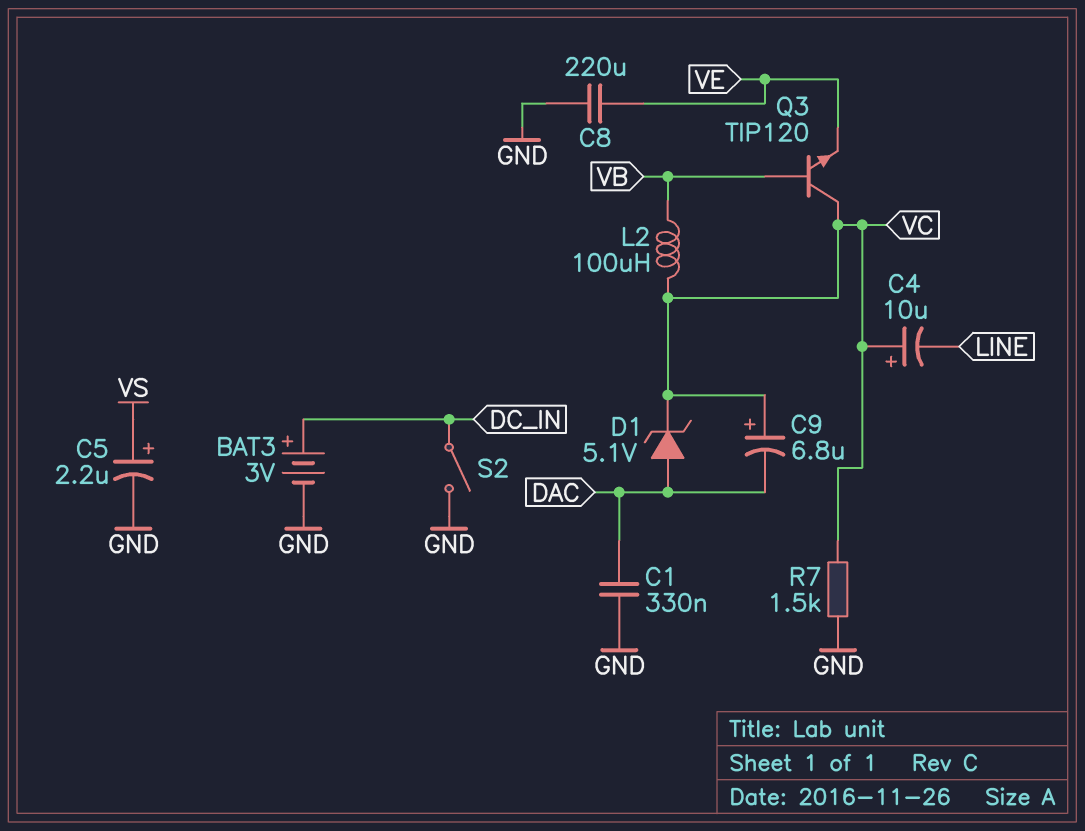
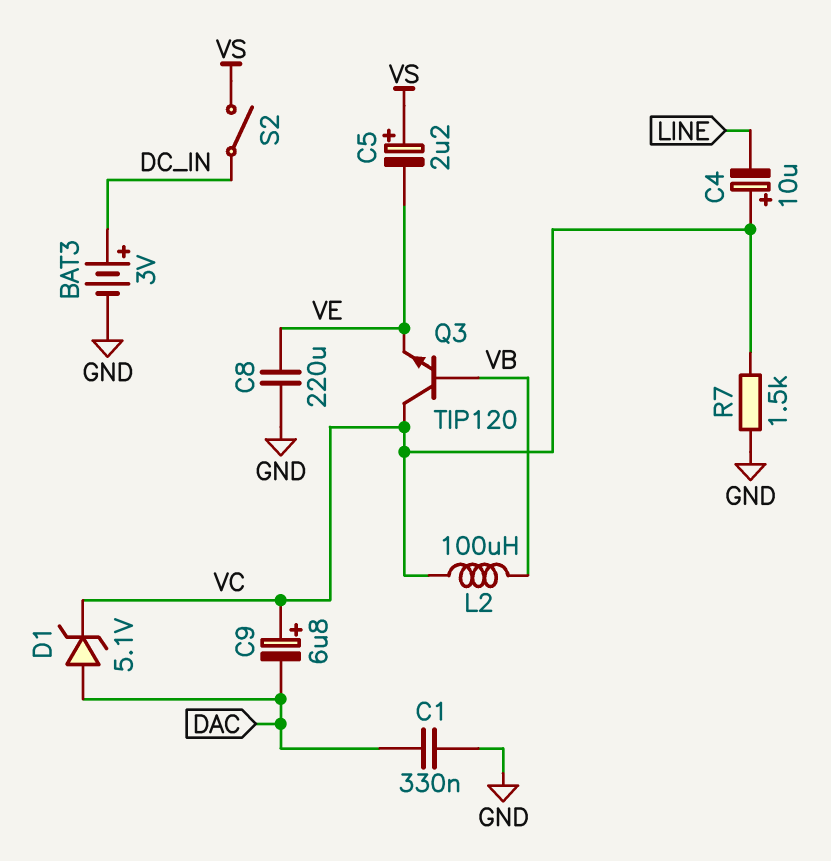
C5: 2.2uF (plus VS, minus GND) -> 2.2uF (plus VS, minus VE)
S2: switch (DC_IN, GND) -> switch (DC_IN, VS)

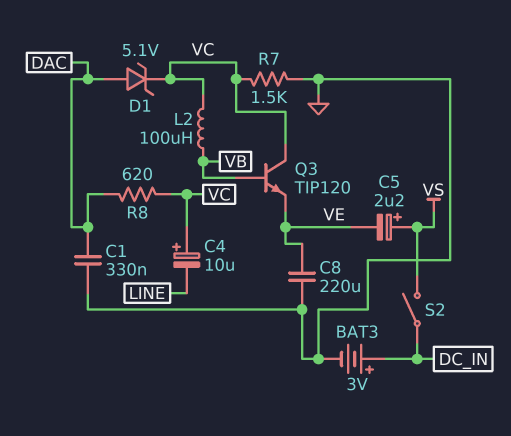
C9: 6.8uF (plus VC, minus DAC) -> none
R8: none -> 620 (DAC, VC)

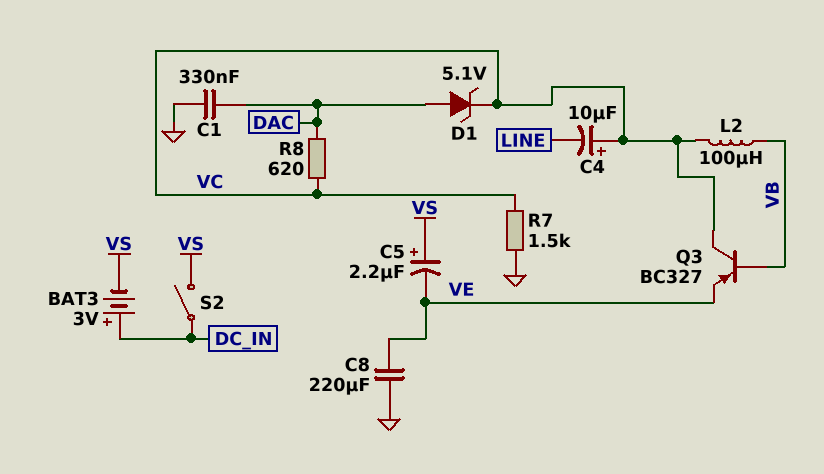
BAT3: 3V (plus DC_IN, minus GND) -> 3V (plus DC_IN, minus VS)
Q3: NPN TIP120 (B VB, C VC, E VE) -> PNP BC327 (B VB, C VC, E VE)

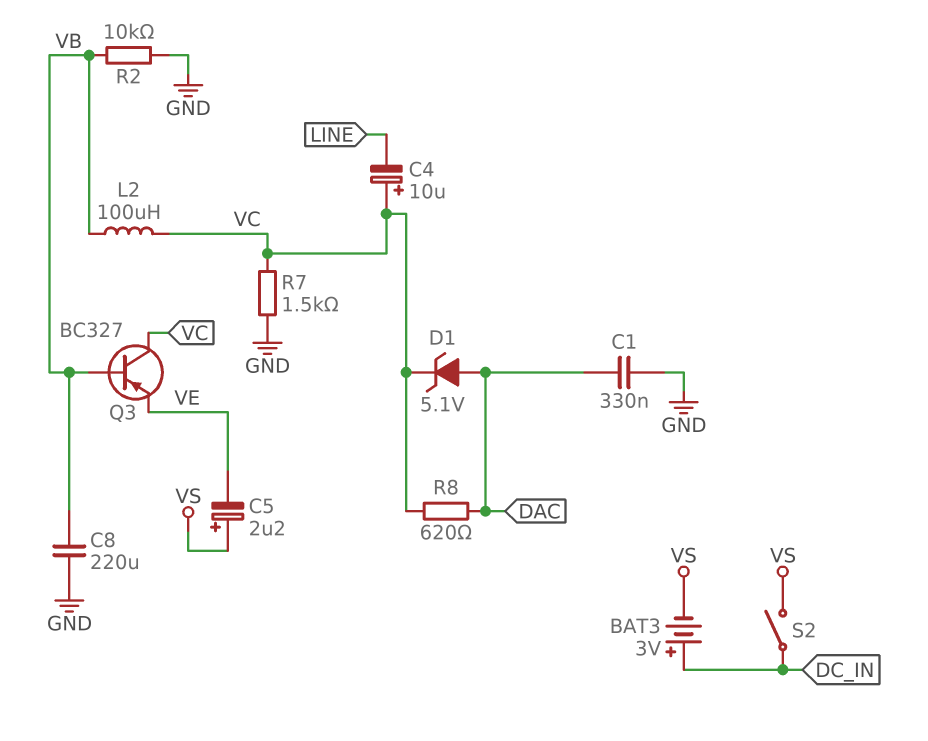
C8: 220uF (GND, VE) -> 220uF (GND, VB)
R2: none -> 10k (GND, VB)

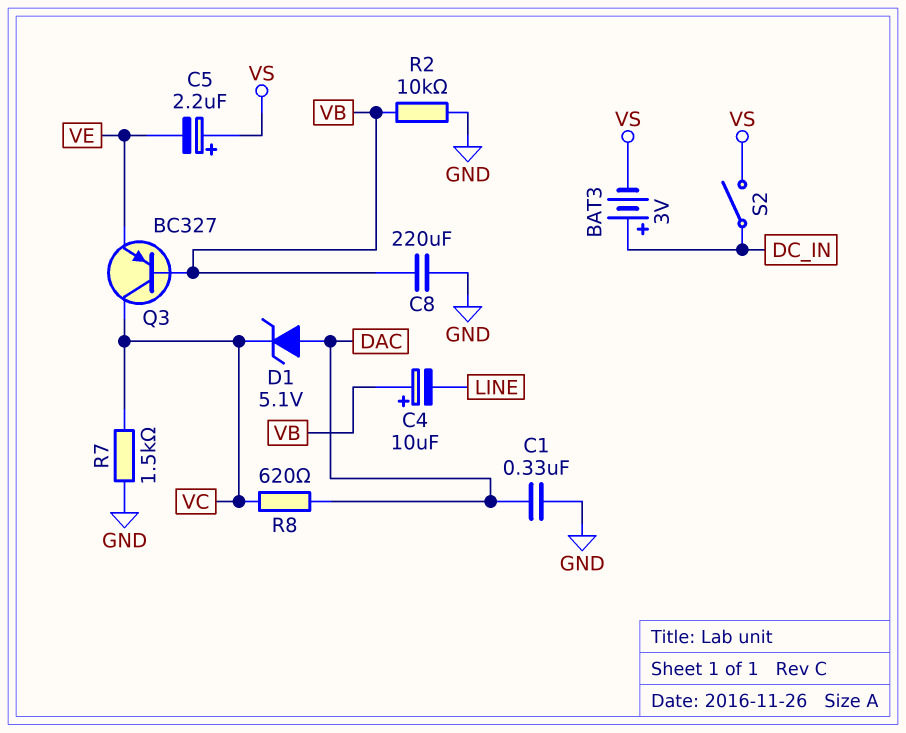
C4: 10uF (plus VC, minus LINE) -> 10uF (plus VB, minus LINE)
L2: 100uH (VB, VC) -> none

